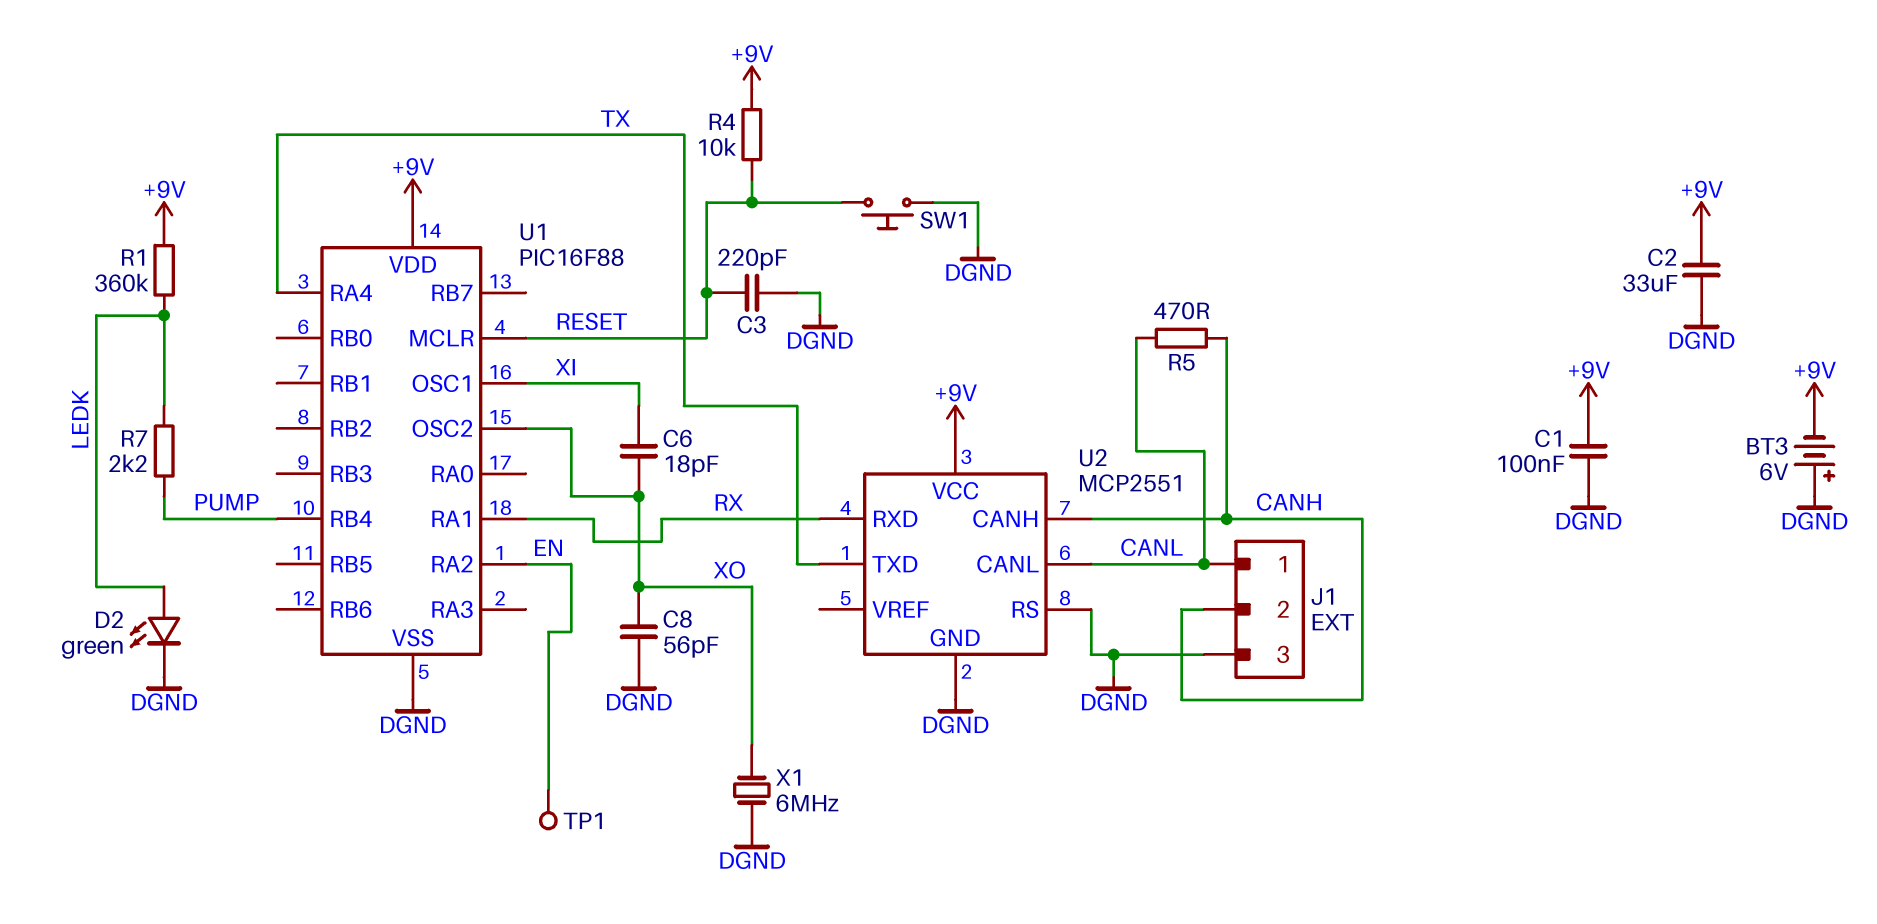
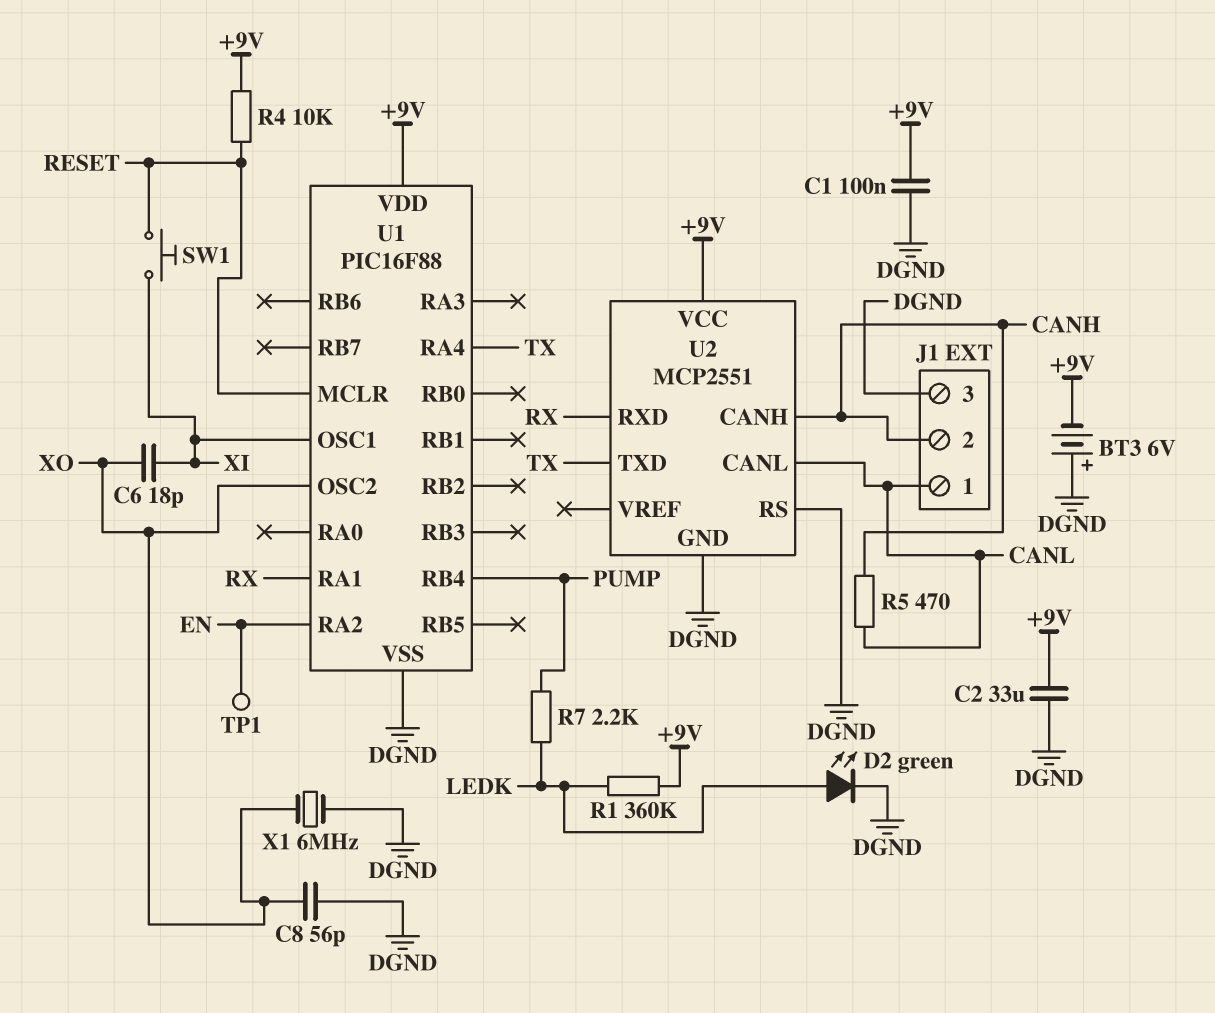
C3: 220pF (DGND, RESET) -> none
SW1: button (DGND, RESET) -> button (RESET, XI)

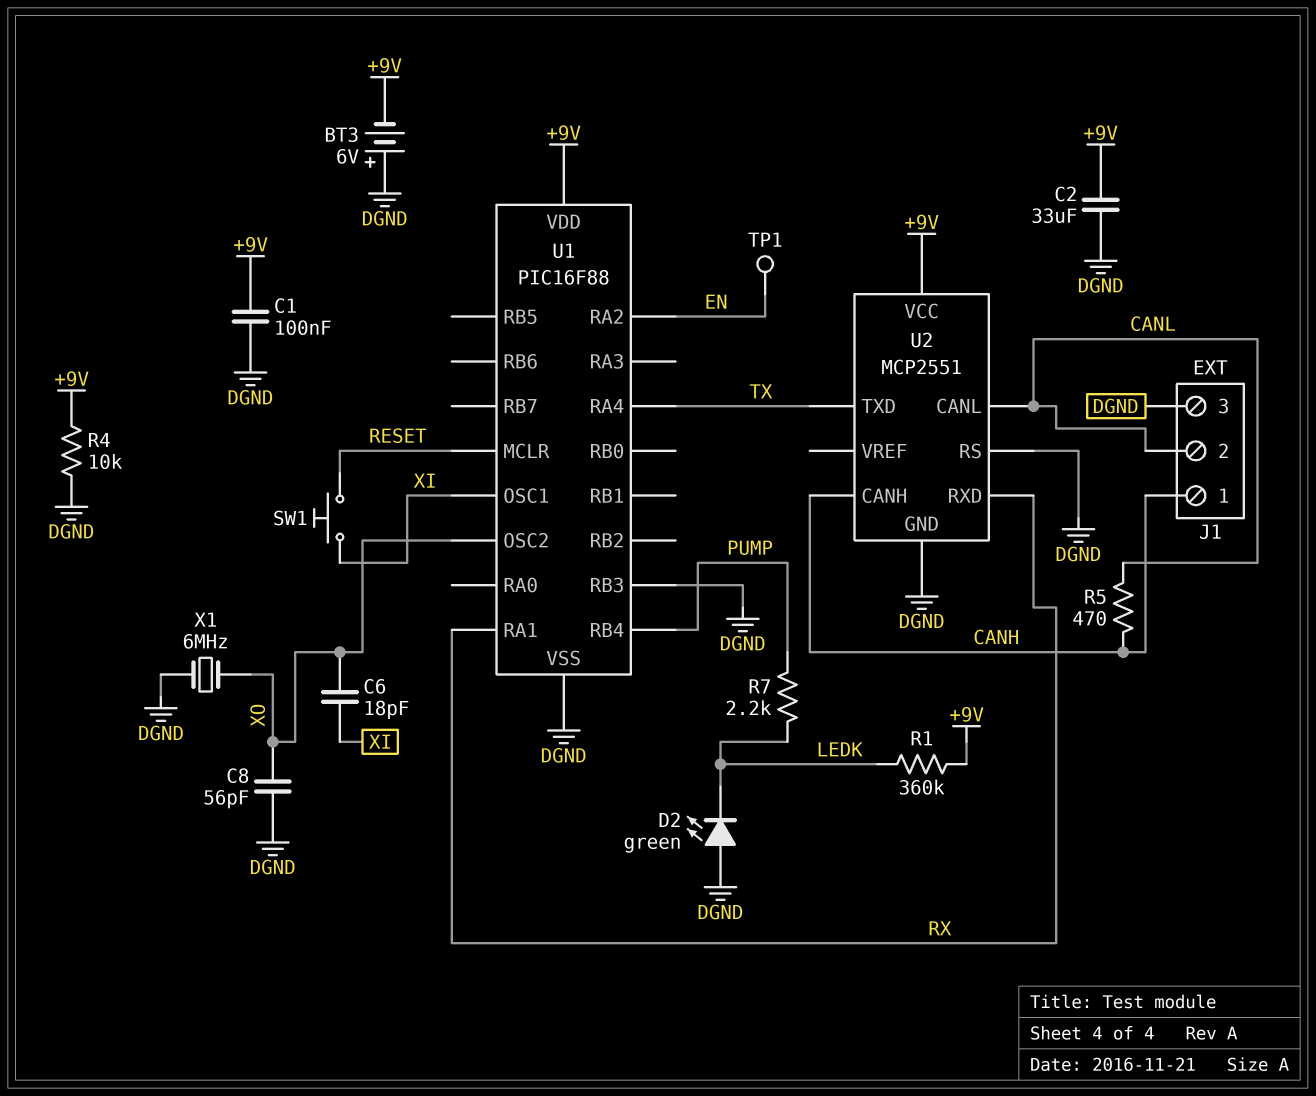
D2: LED green (A LEDK, K DGND) -> LED green (A DGND, K LEDK)
J1 pin 1: CANL -> CANH
J1 pin 2: CANH -> CANL
R4: 10k (+9V, RESET) -> 10k (+9V, DGND)
U1 pin RB3: none -> DGND

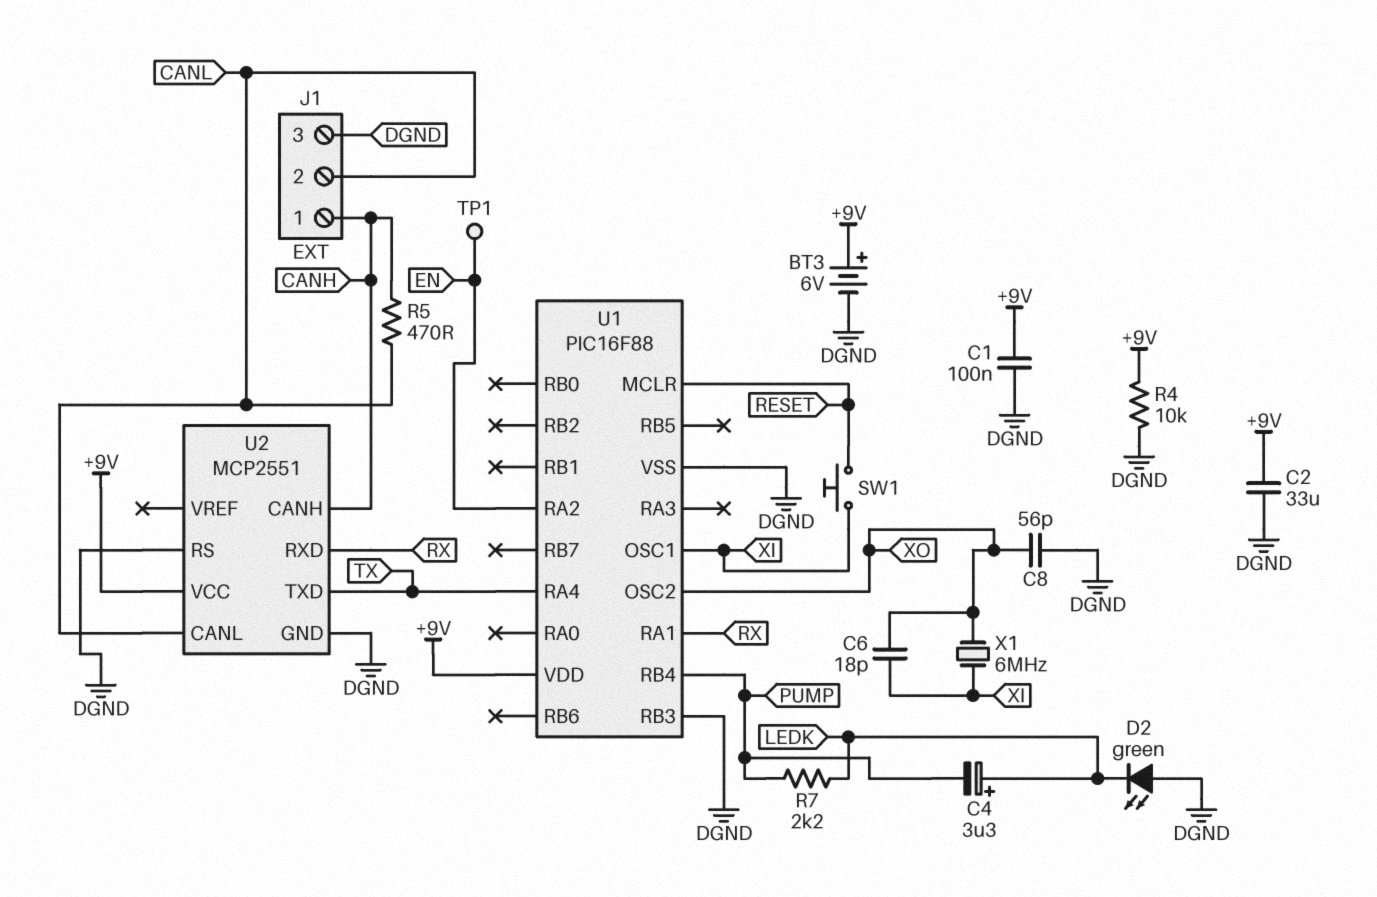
BT3: 6V (plus DGND, minus +9V) -> 6V (plus +9V, minus DGND)
C4: none -> 3.3uF (plus LEDK, minus PUMP)
R1: 360k (+9V, LEDK) -> none
X1: 6MHz (DGND, XO) -> 6MHz (XI, XO)

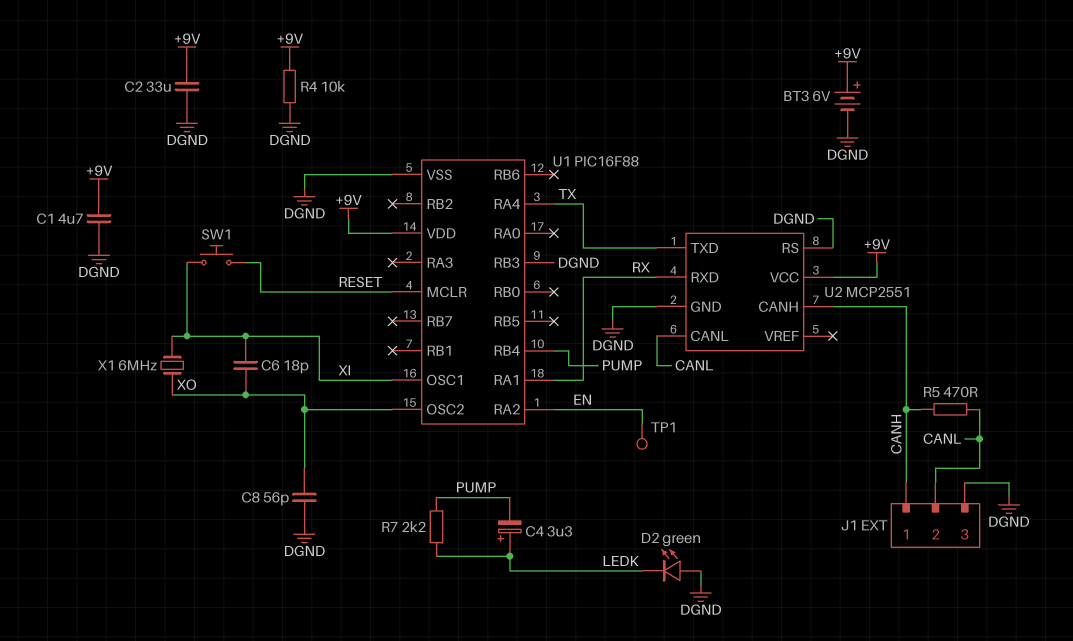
C1: 100nF (+9V, DGND) -> 4.7uF (+9V, DGND)

